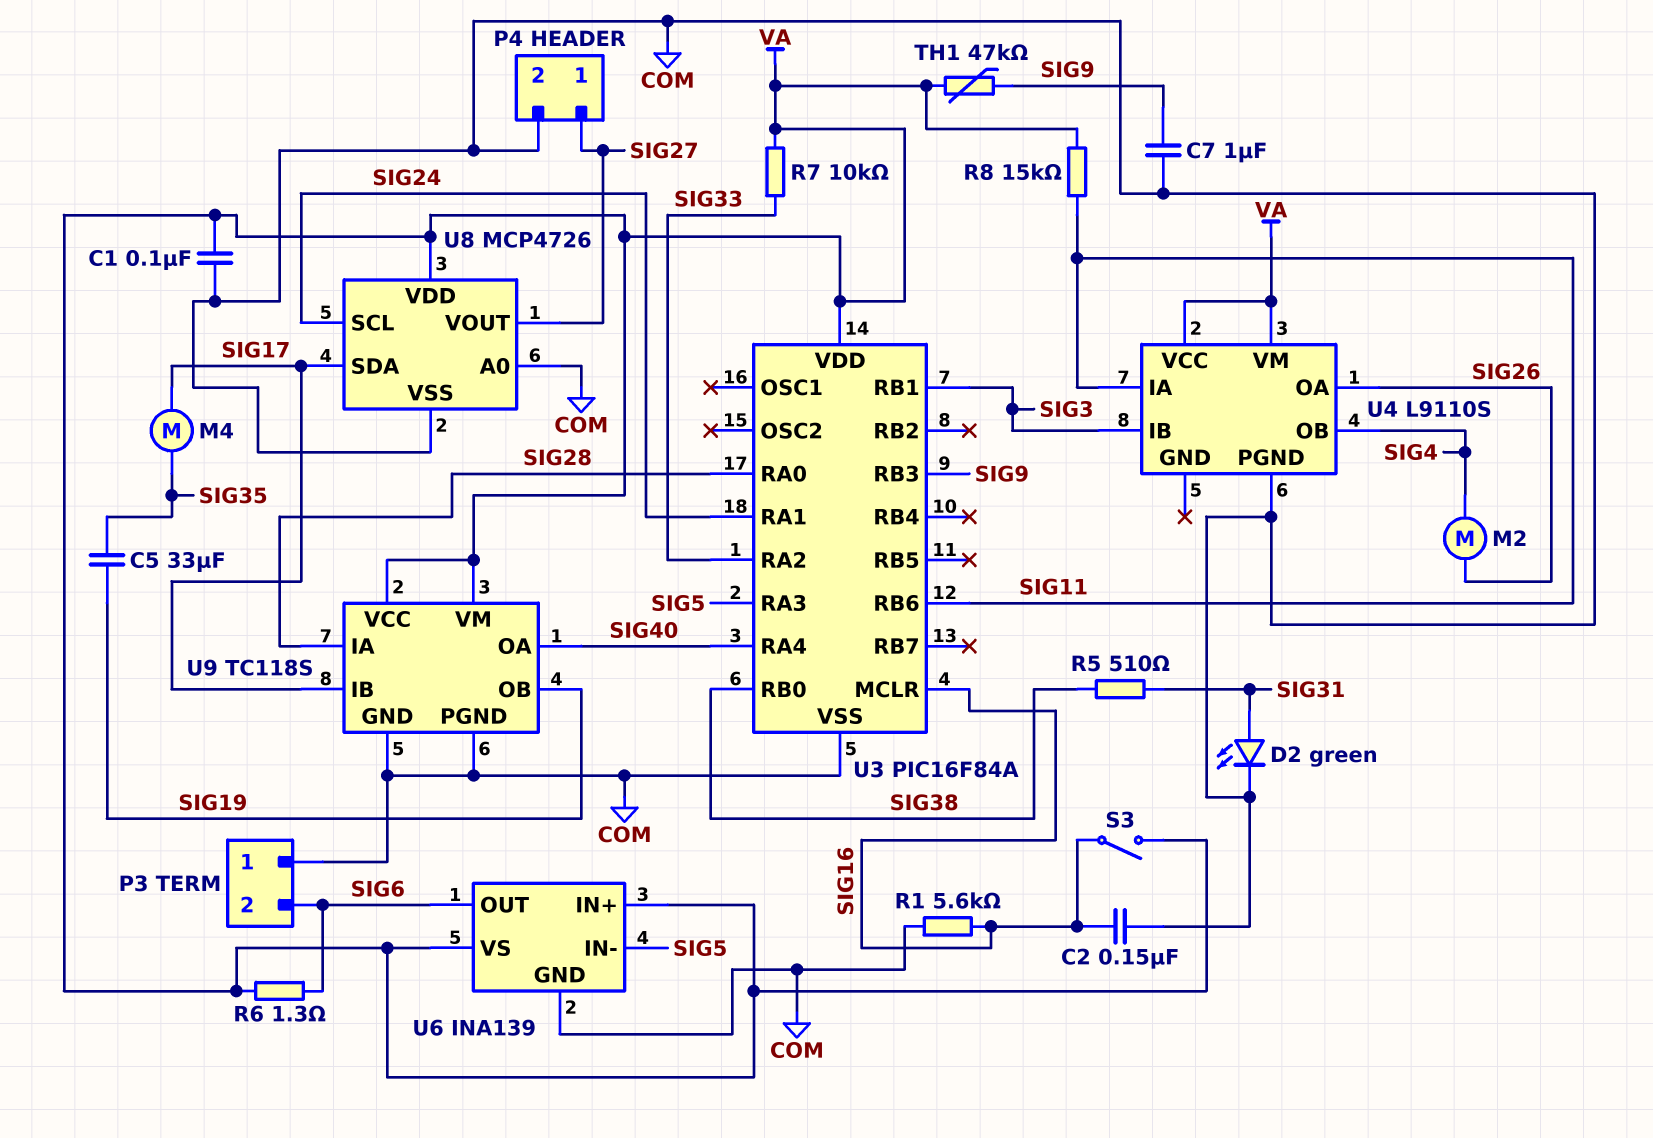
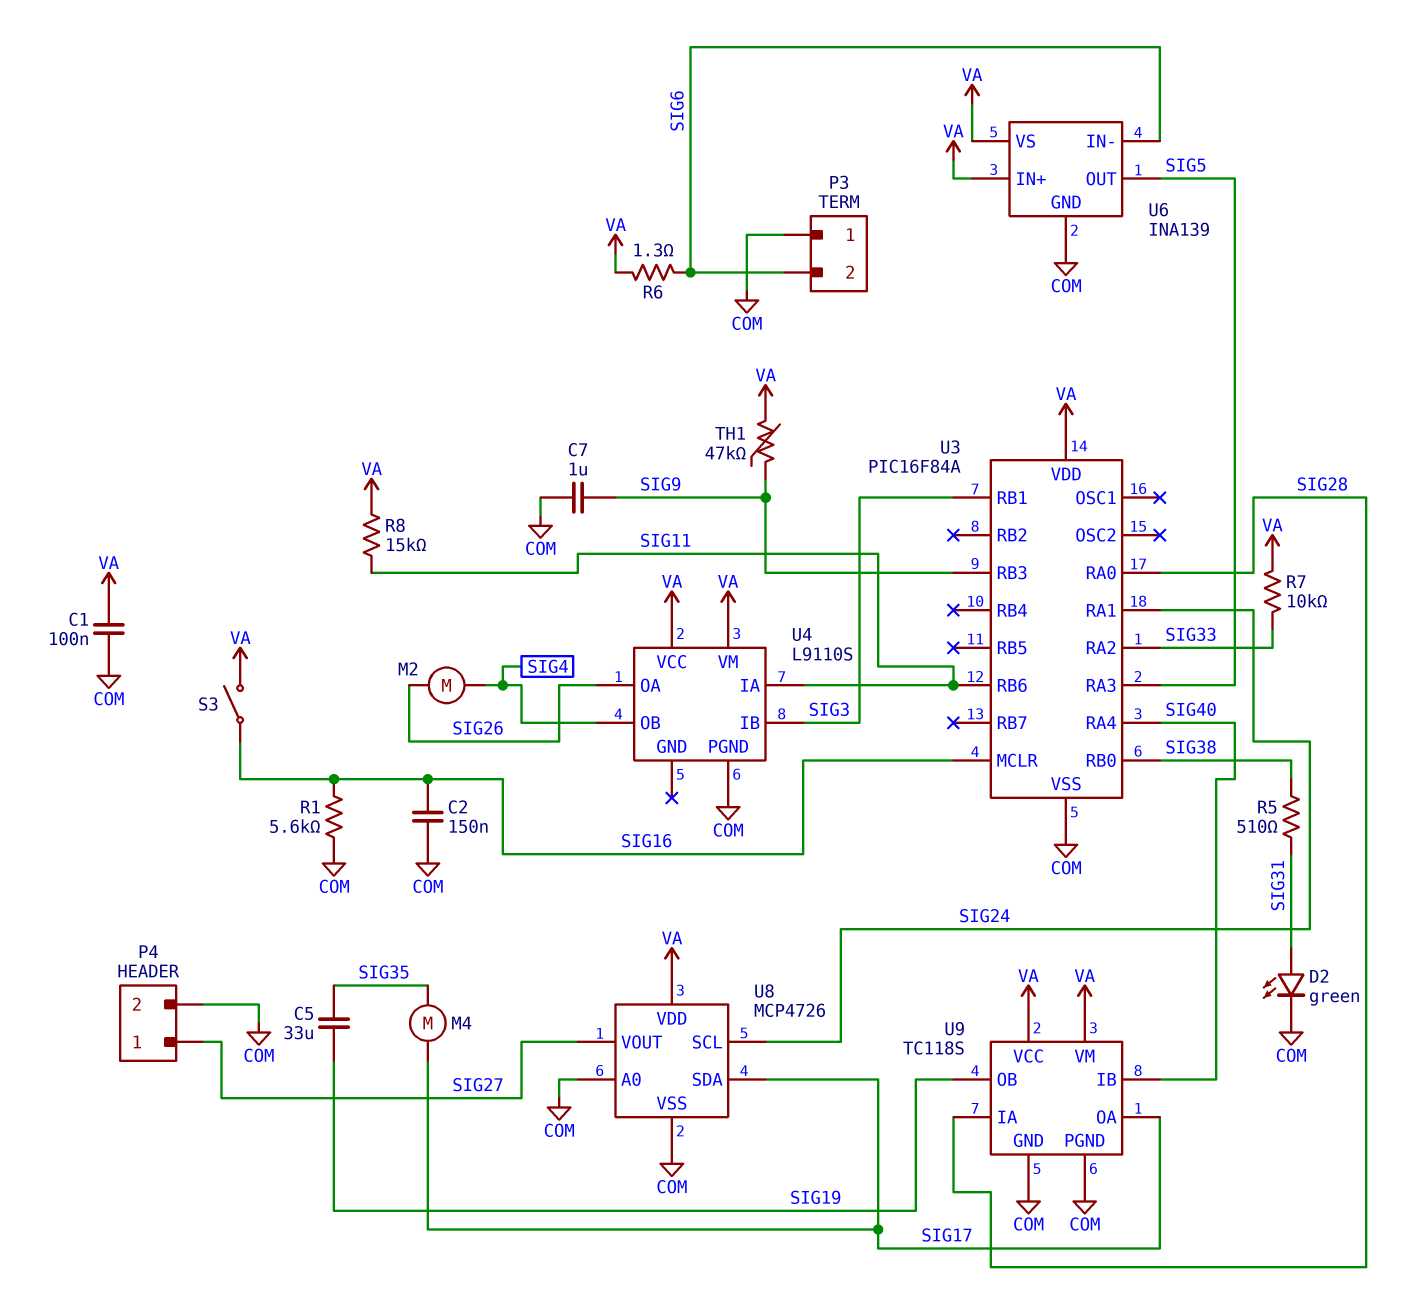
U6 pin IN-: SIG5 -> SIG6
U6 pin OUT: SIG6 -> SIG5
U9 pin IB: SIG17 -> SIG40
U9 pin OA: SIG40 -> SIG17

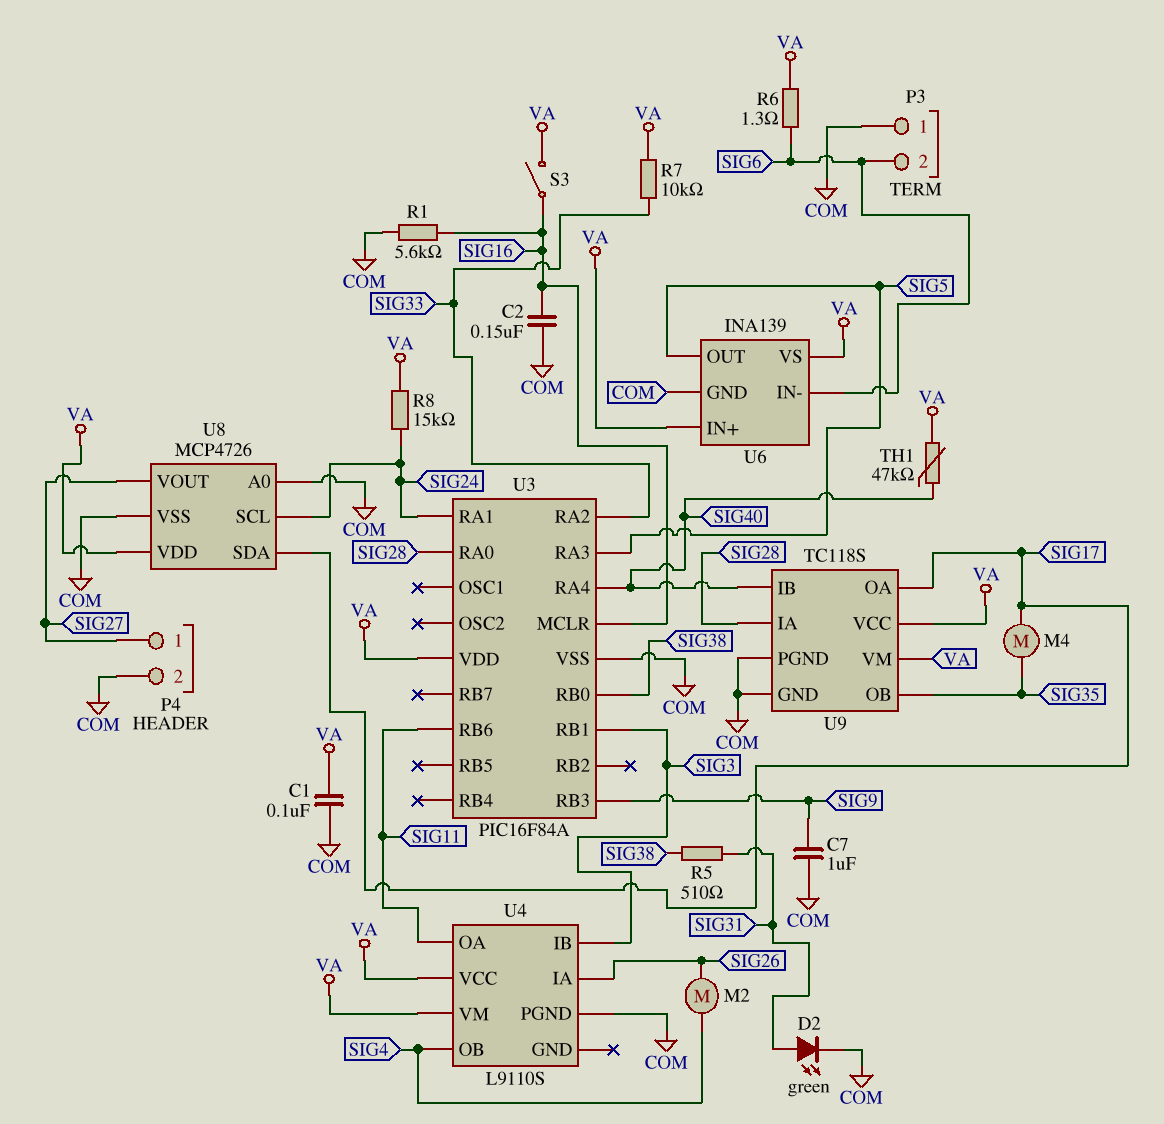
C5: 33uF (SIG19, SIG35) -> none
R8: 15k (SIG11, VA) -> 15k (SIG24, VA)
TH1: 47k (SIG9, VA) -> 47k (SIG40, VA)
U4 pin IA: SIG11 -> SIG26
U4 pin OA: SIG26 -> SIG11
U9 pin OB: SIG19 -> SIG35

